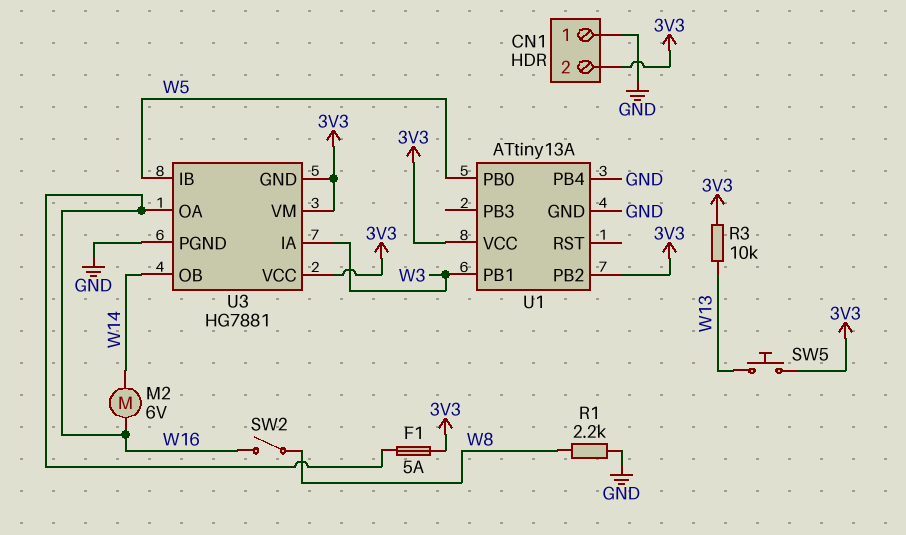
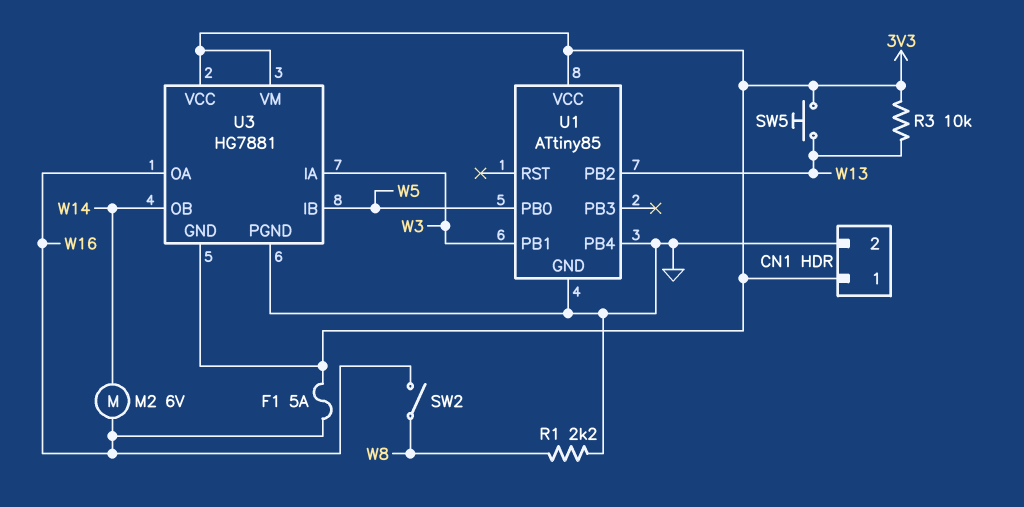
CN1 pin 1: GND -> 3V3
CN1 pin 2: 3V3 -> GND
U1: ATtiny13A -> ATtiny85
U1 pin PB2: 3V3 -> W13

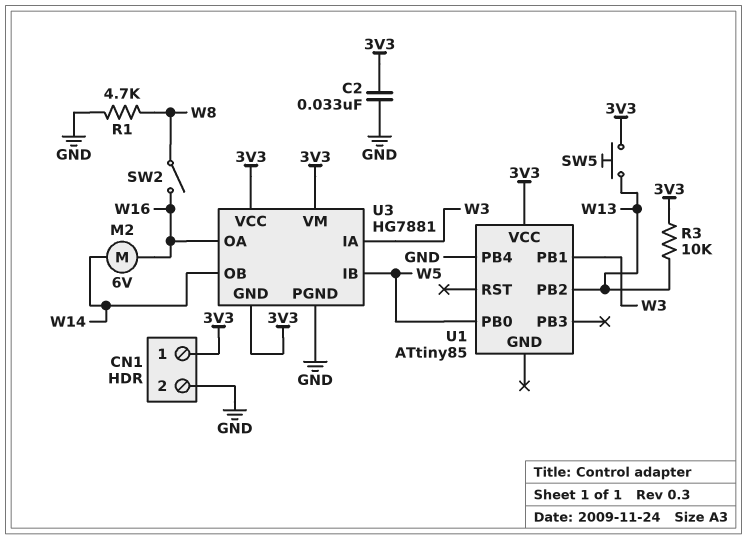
C2: none -> 33nF (3V3, GND)
F1: 5A (3V3, W16) -> none
R1: 2.2k (GND, W8) -> 4.7k (GND, W8)
U1 pin GND: GND -> none

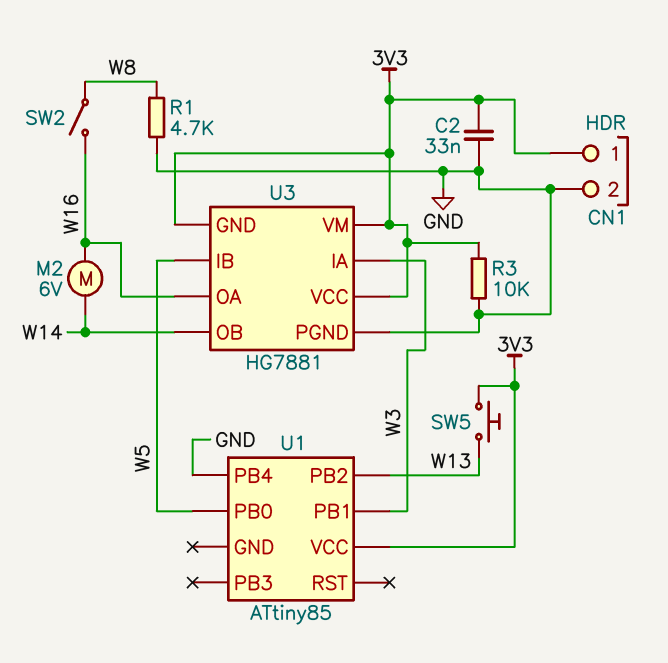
R3: 10k (3V3, W13) -> 10k (3V3, GND)

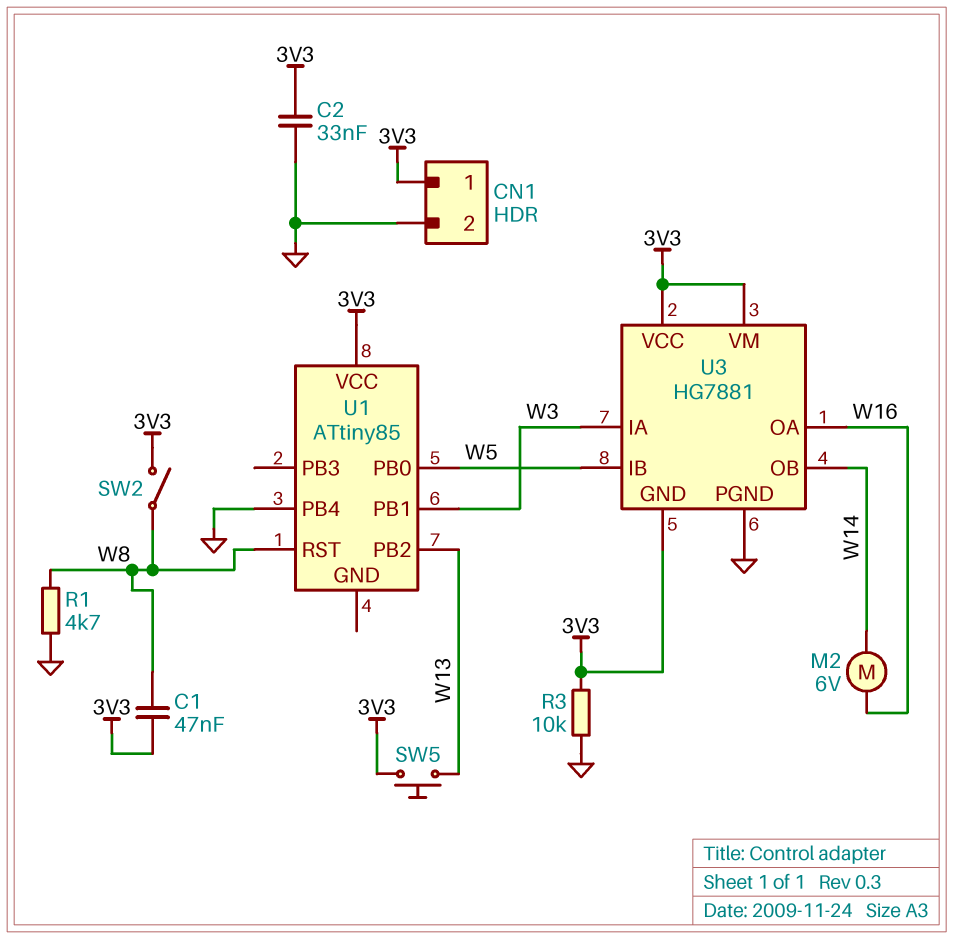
C1: none -> 47nF (3V3, W8)
SW2: switch (W8, W16) -> switch (3V3, W8)
U1 pin RST: none -> W8

